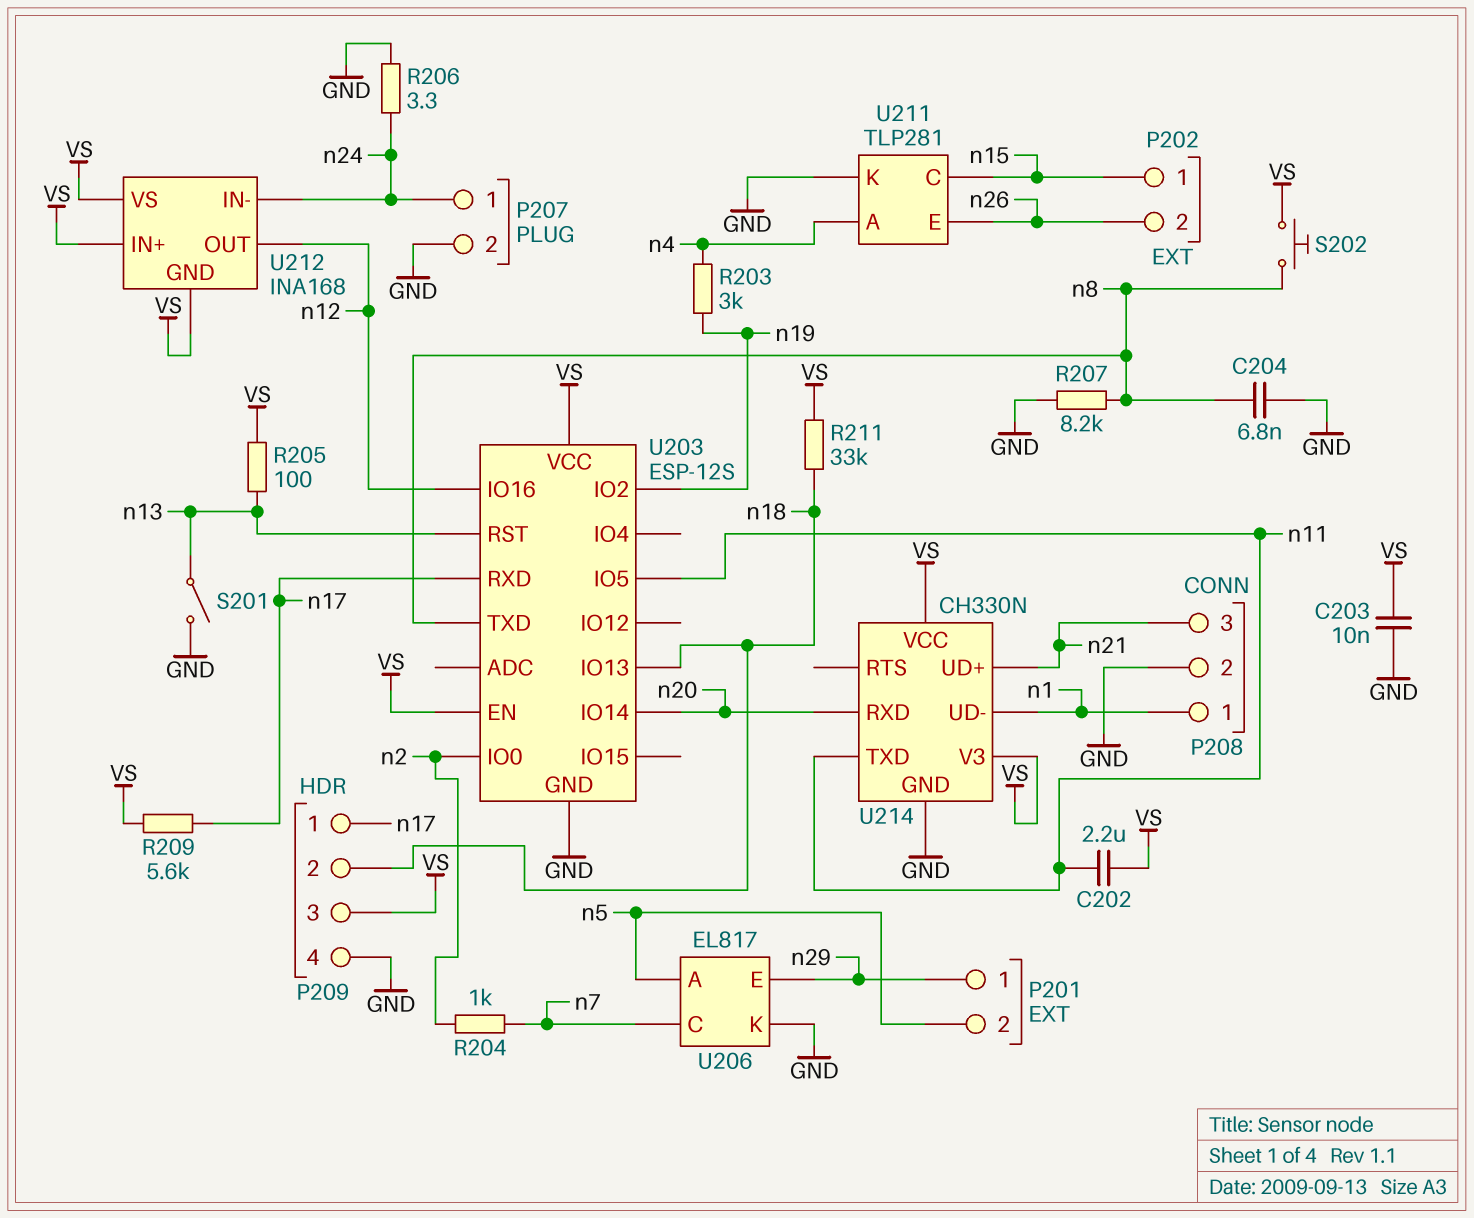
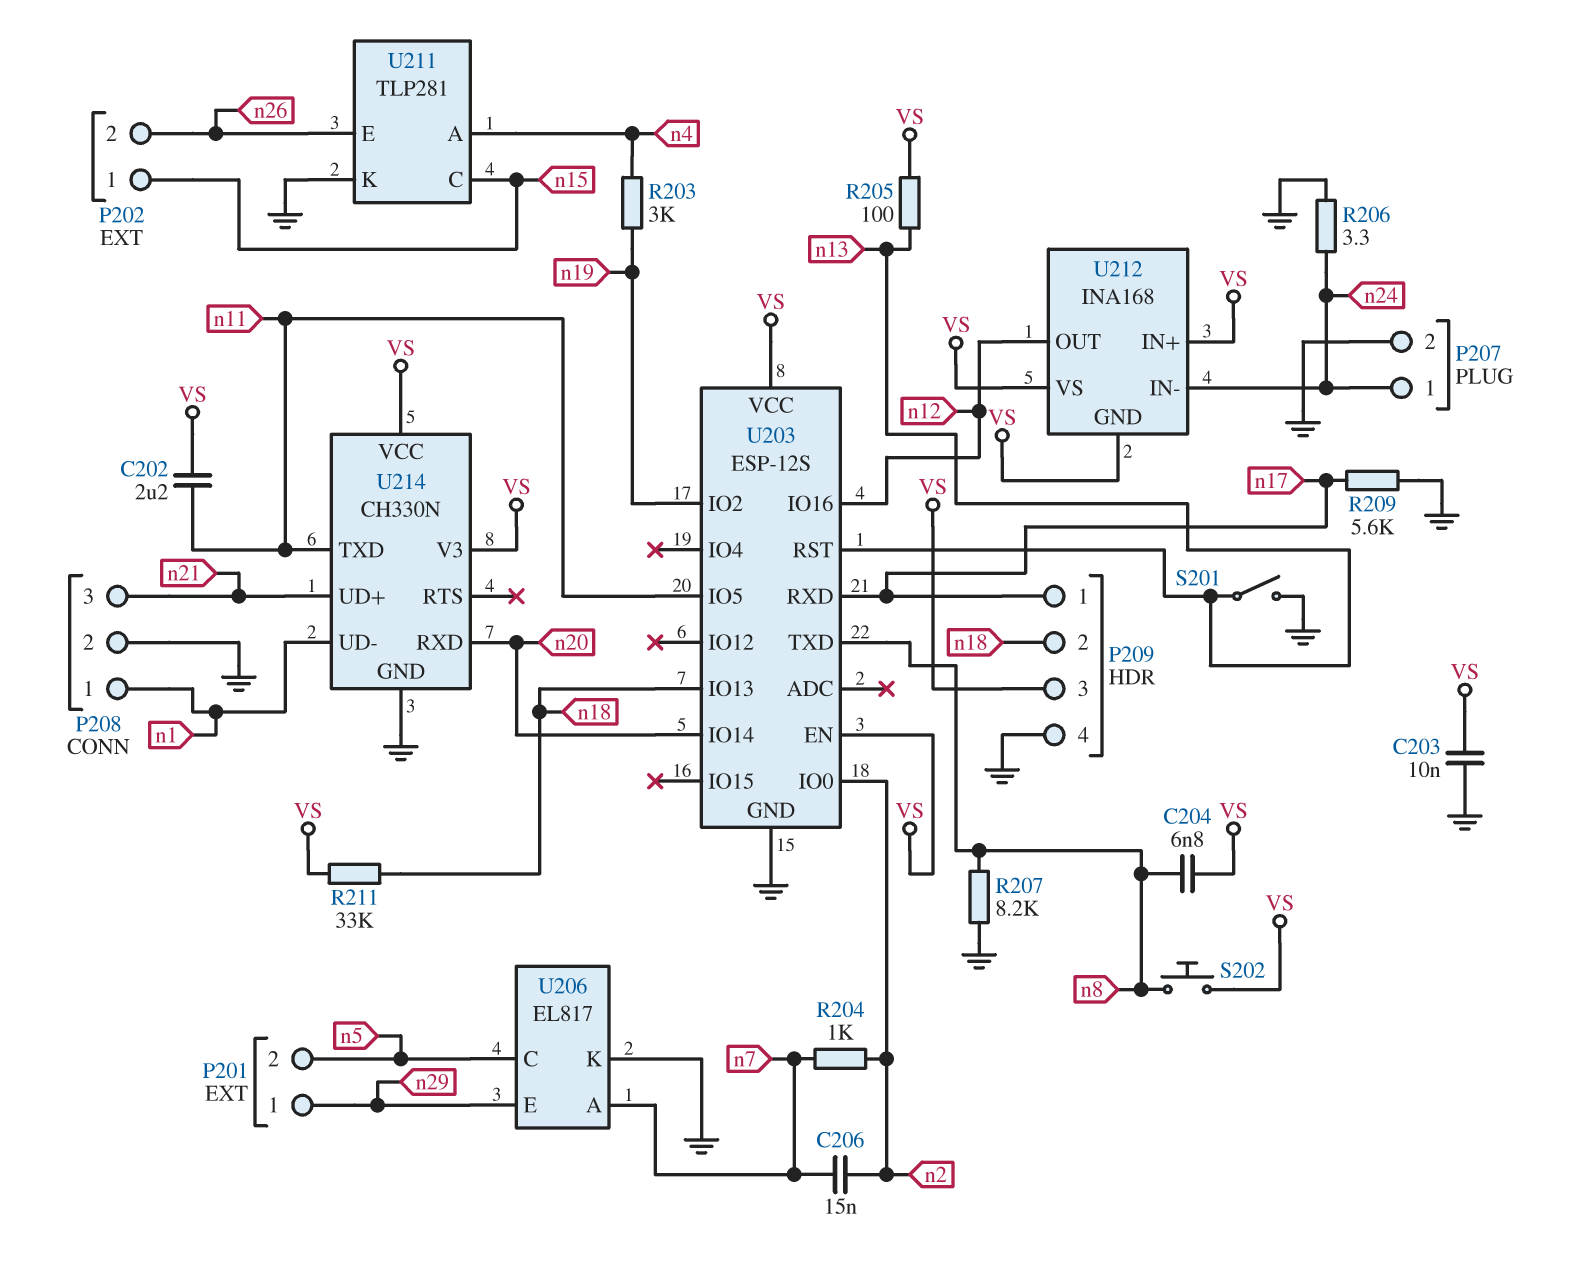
C204: 6.8nF (GND, n8) -> 6.8nF (VS, n8)
C206: none -> 15nF (n2, n7)
R209: 5.6k (VS, n17) -> 5.6k (GND, n17)
U206 pin A: n5 -> n7
U206 pin C: n7 -> n5

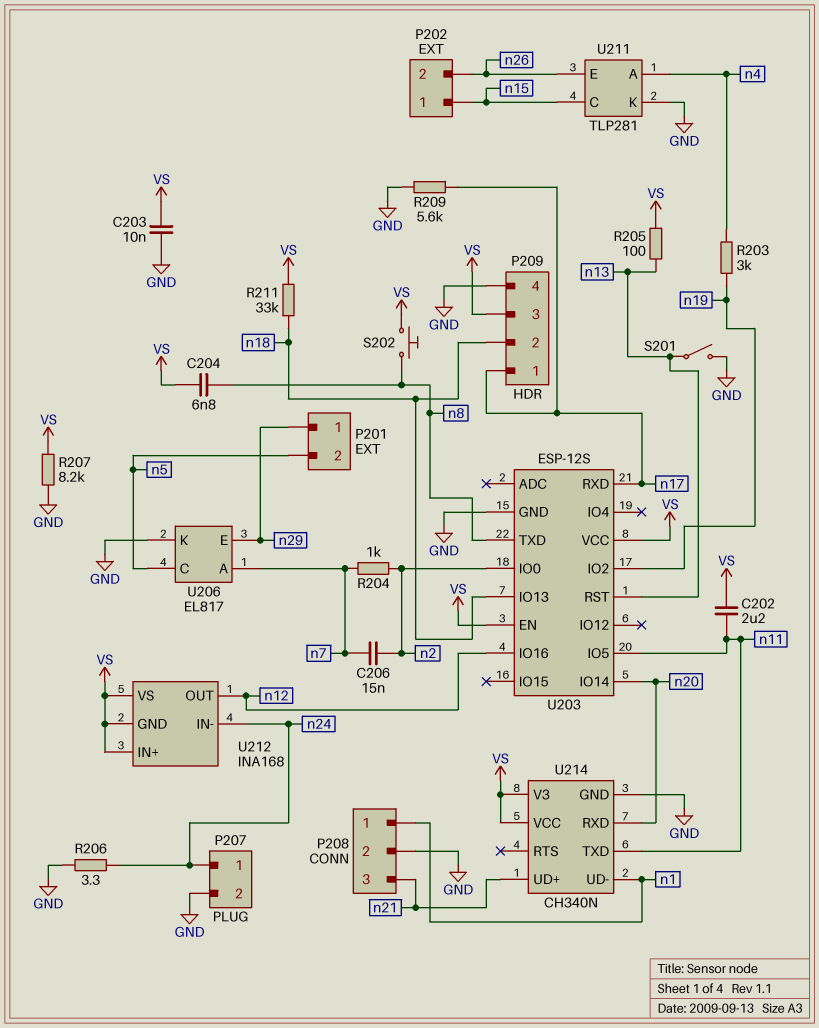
R207: 8.2k (GND, n8) -> 8.2k (GND, VS)
U214: CH330N -> CH340N

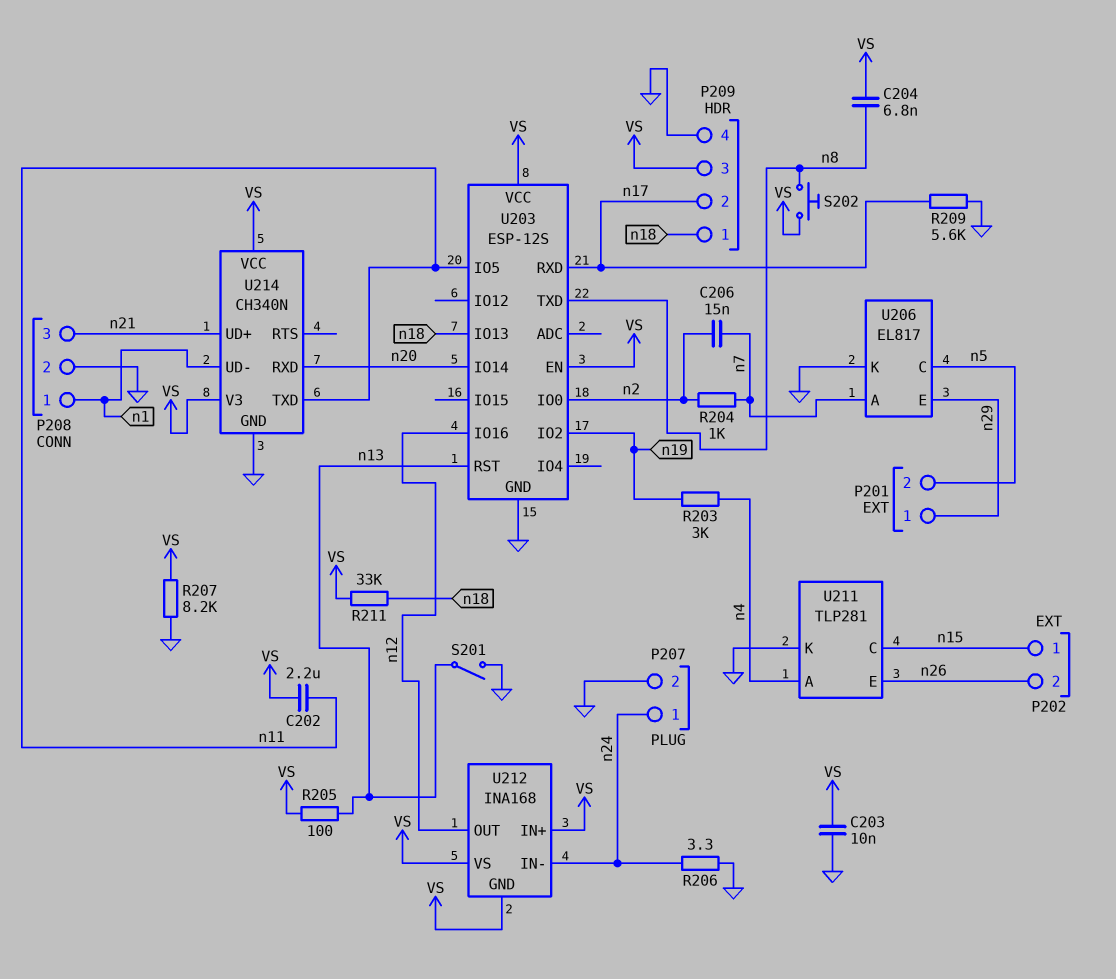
P209 pin 1: n17 -> n18
P209 pin 2: n18 -> n17

